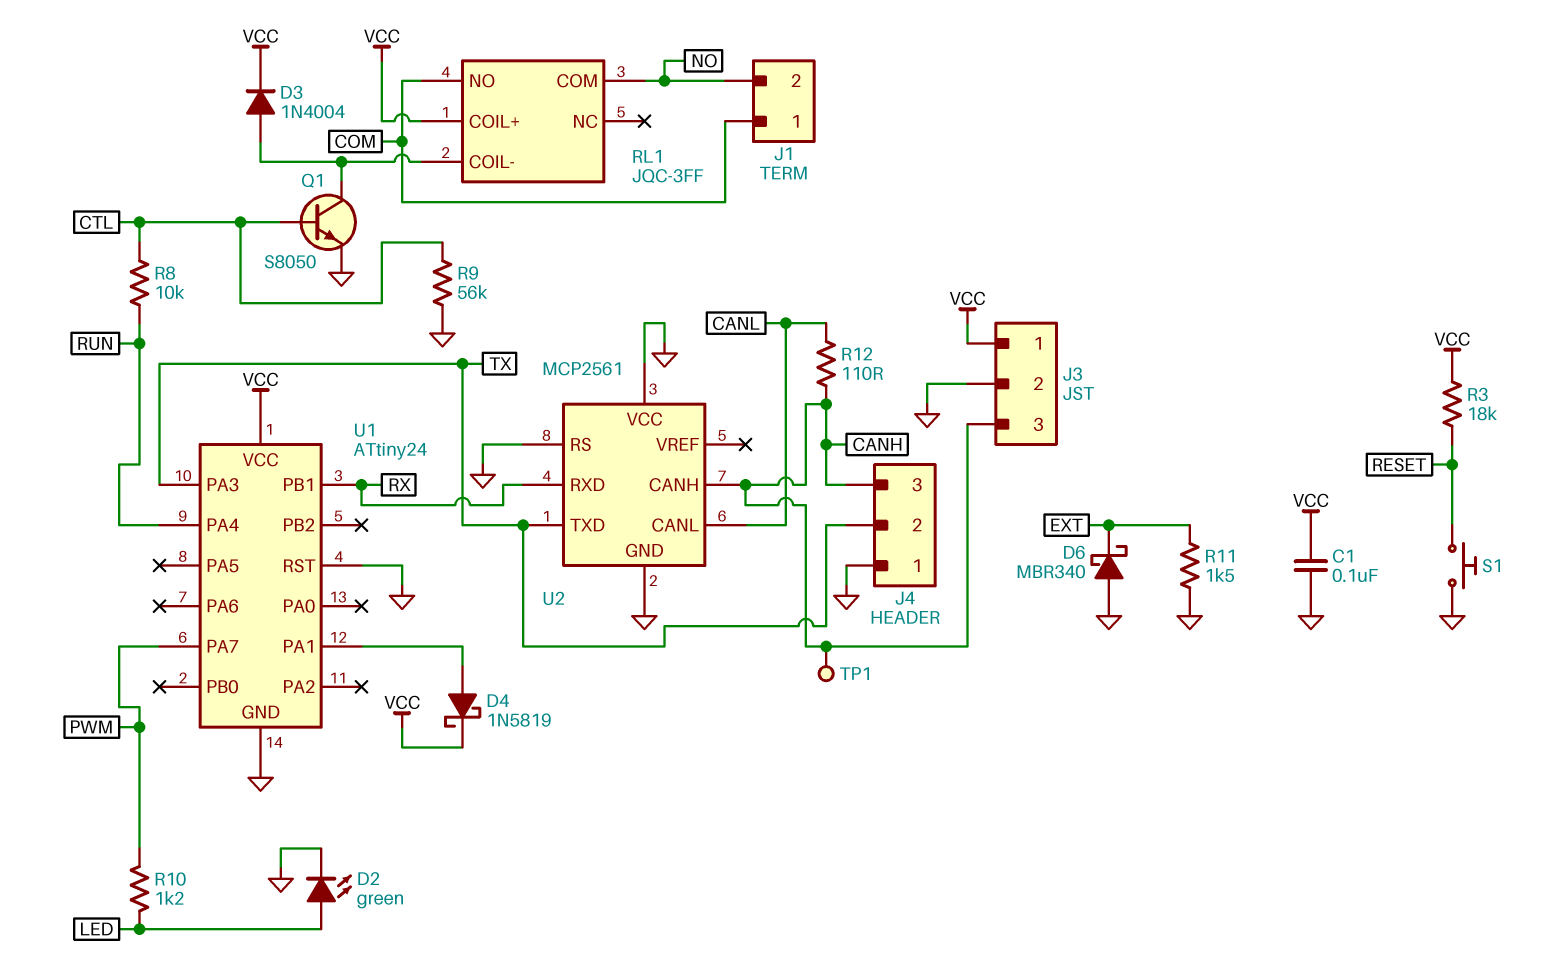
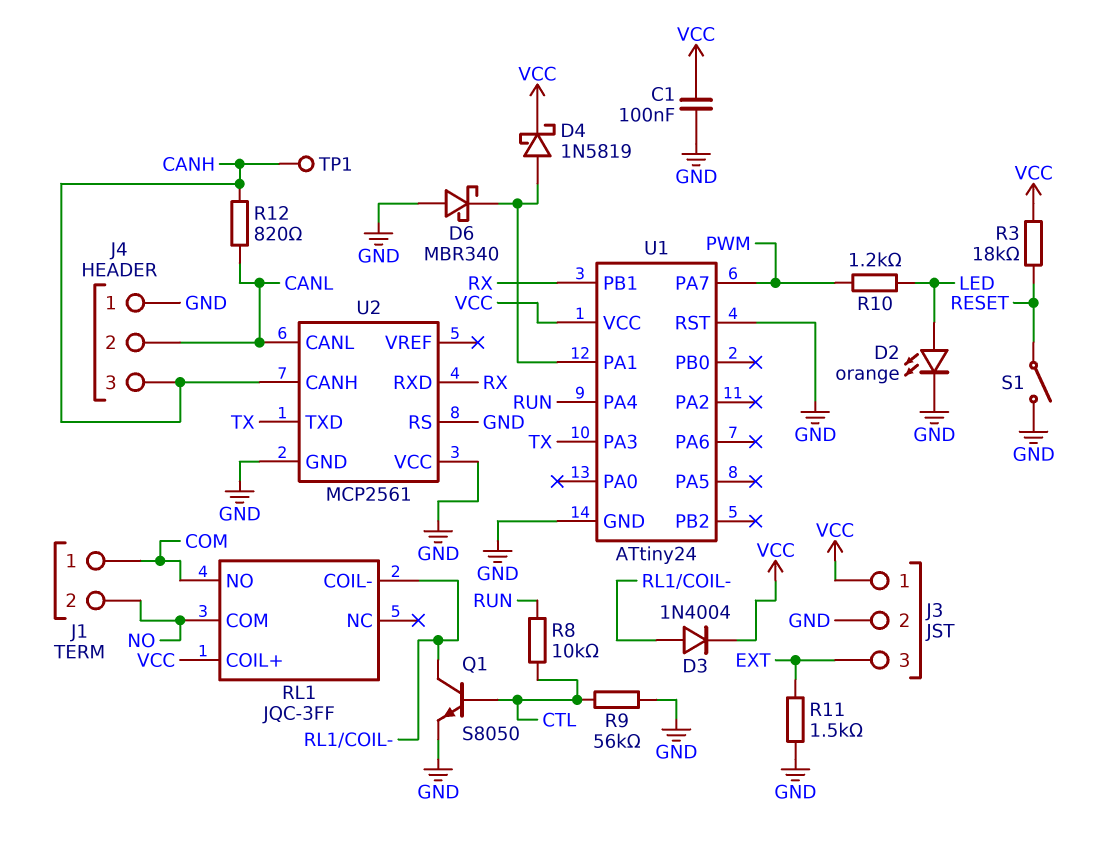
D2: LED green (A LED, K GND) -> LED orange (A LED, K GND)
D6: schottky MBR340 (A GND, K EXT) -> schottky MBR340 (A GND, K U1/PA1)
J3 pin 3: CANH -> EXT
J4 pin 2: TX -> CANL
R12: 110 (CANH, CANL) -> 820 (CANH, CANL)
S1: button (GND, RESET) -> switch (GND, RESET)

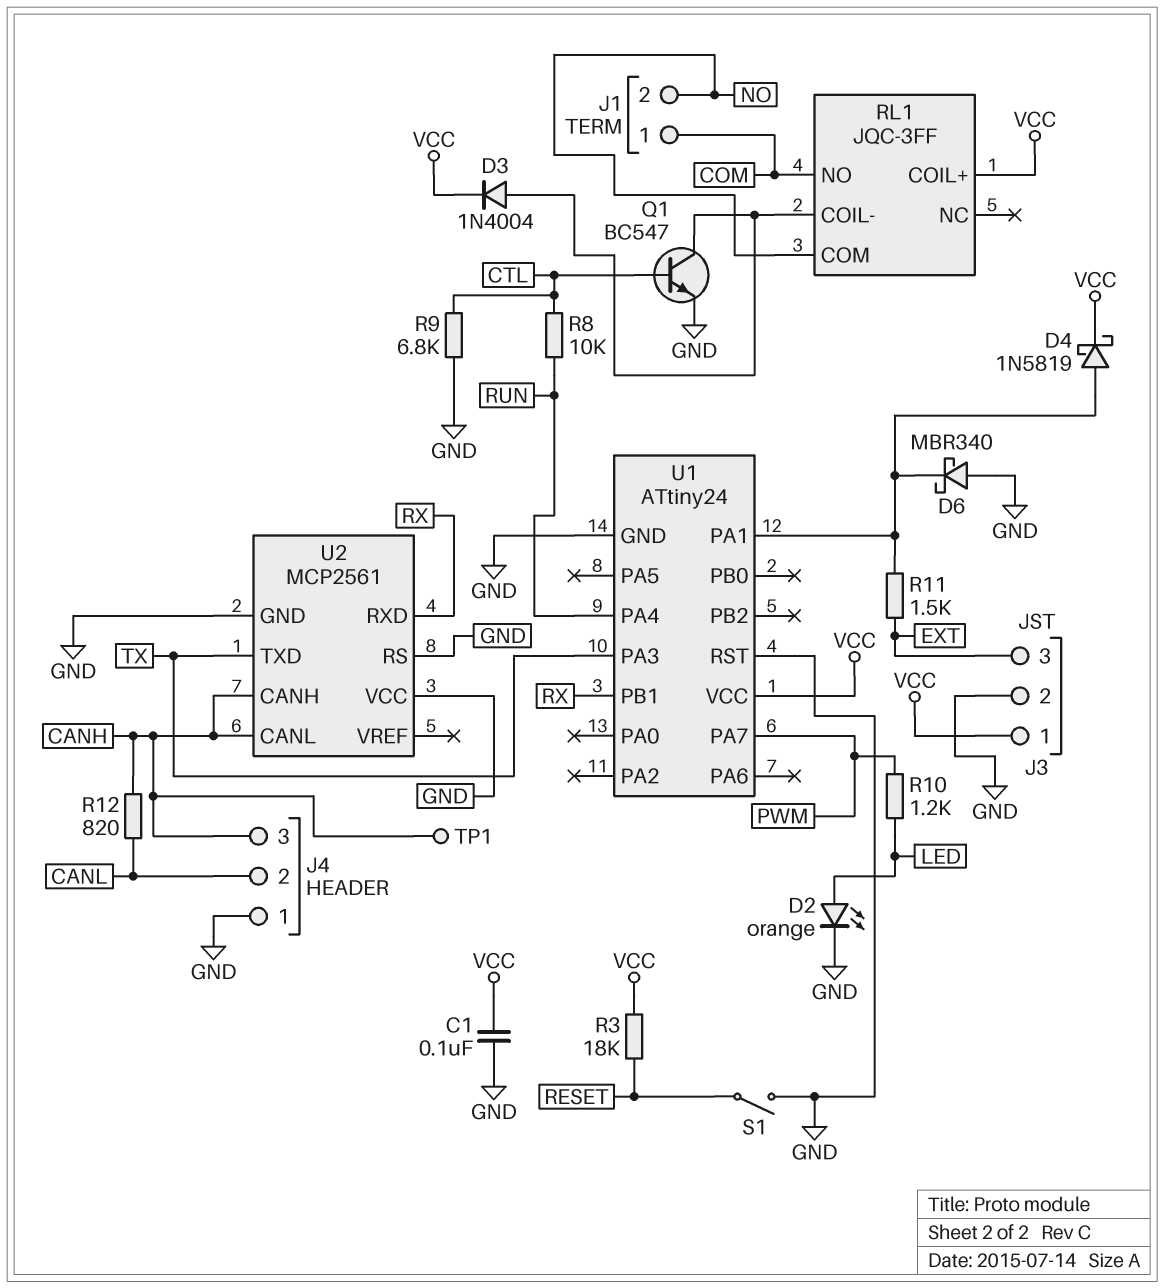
Q1: NPN S8050 (B CTL, C RL1/COIL-, E GND) -> NPN BC547 (B CTL, C RL1/COIL-, E GND)
R9: 56k (CTL, GND) -> 6.8k (CTL, GND)
R11: 1.5k (EXT, GND) -> 1.5k (EXT, U1/PA1)
U2 pin CANL: CANL -> CANH

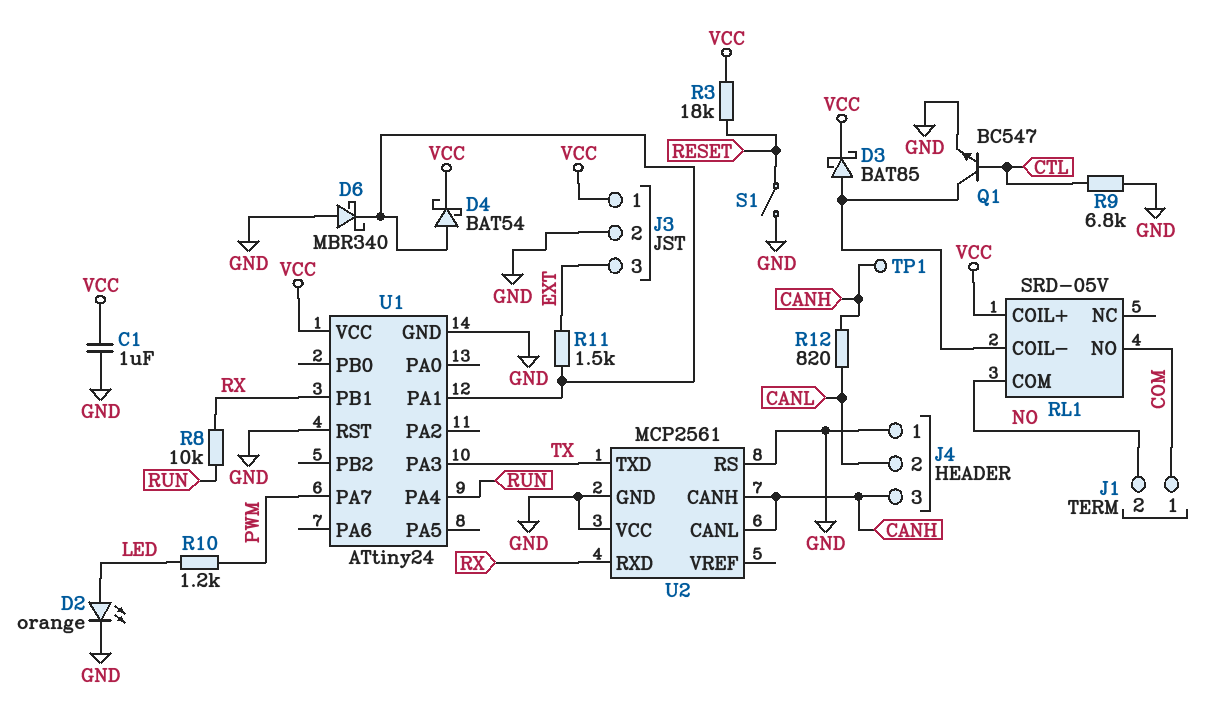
C1: 100nF (GND, VCC) -> 1uF (GND, VCC)
D3: diode 1N4004 (A RL1/COIL-, K VCC) -> schottky BAT85 (A RL1/COIL-, K VCC)
D4: schottky 1N5819 (A U1/PA1, K VCC) -> schottky BAT54 (A U1/PA1, K VCC)
R8: 10k (CTL, RUN) -> 10k (RUN, RX)
RL1: JQC-3FF -> SRD-05V

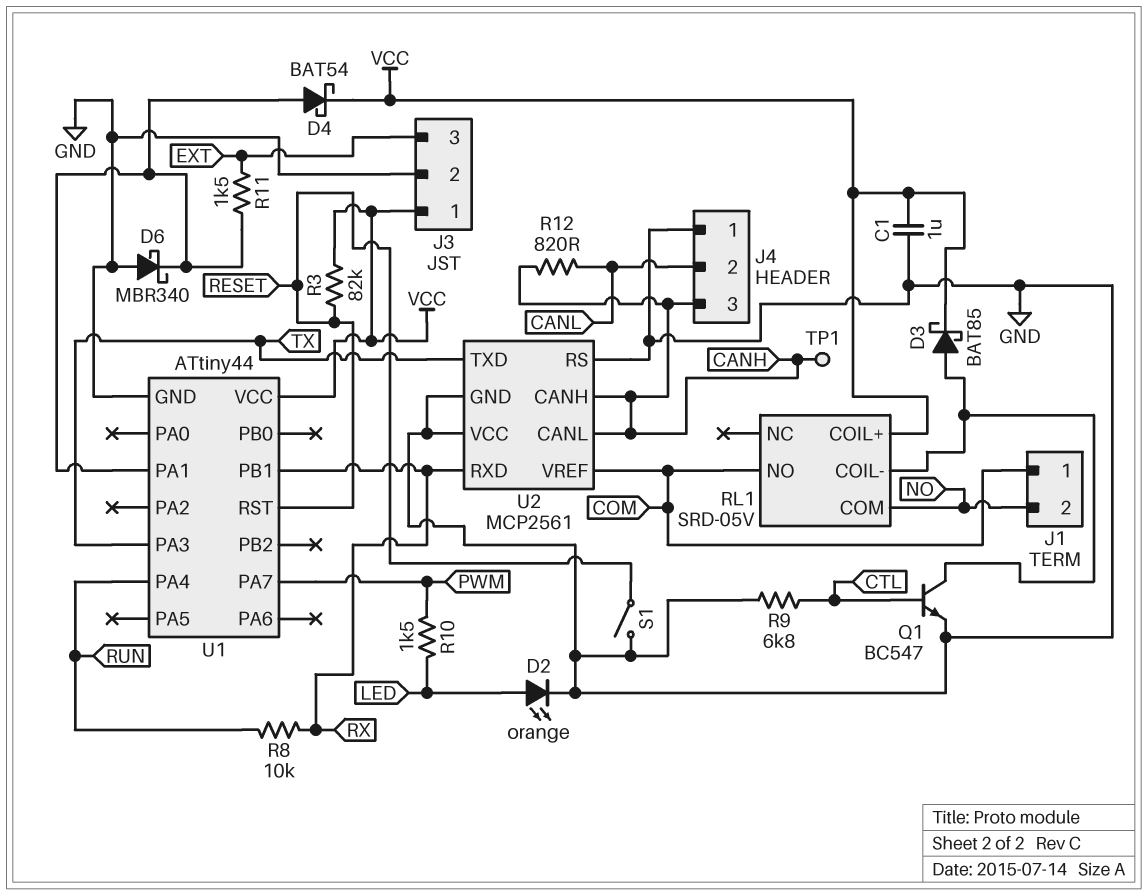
R3: 18k (RESET, VCC) -> 82k (RESET, VCC)
R10: 1.2k (LED, PWM) -> 1.5k (LED, PWM)
U1: ATtiny24 -> ATtiny44
U1 pin RST: GND -> RESET
U2 pin VREF: none -> COM

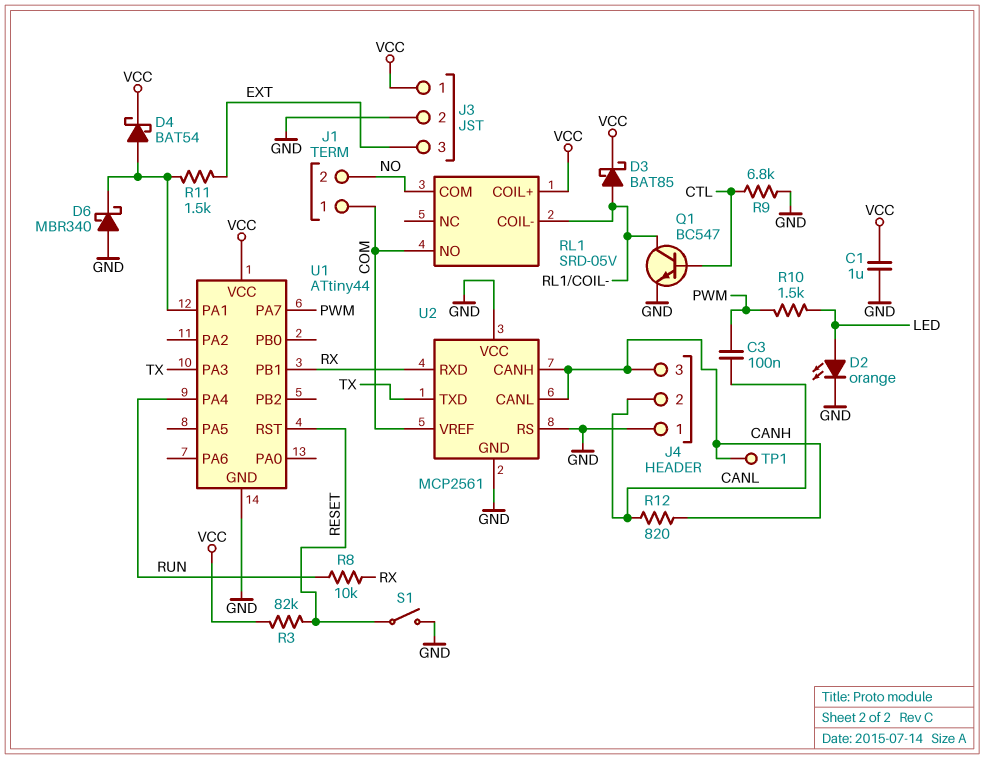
C3: none -> 100nF (CANL, PWM)

